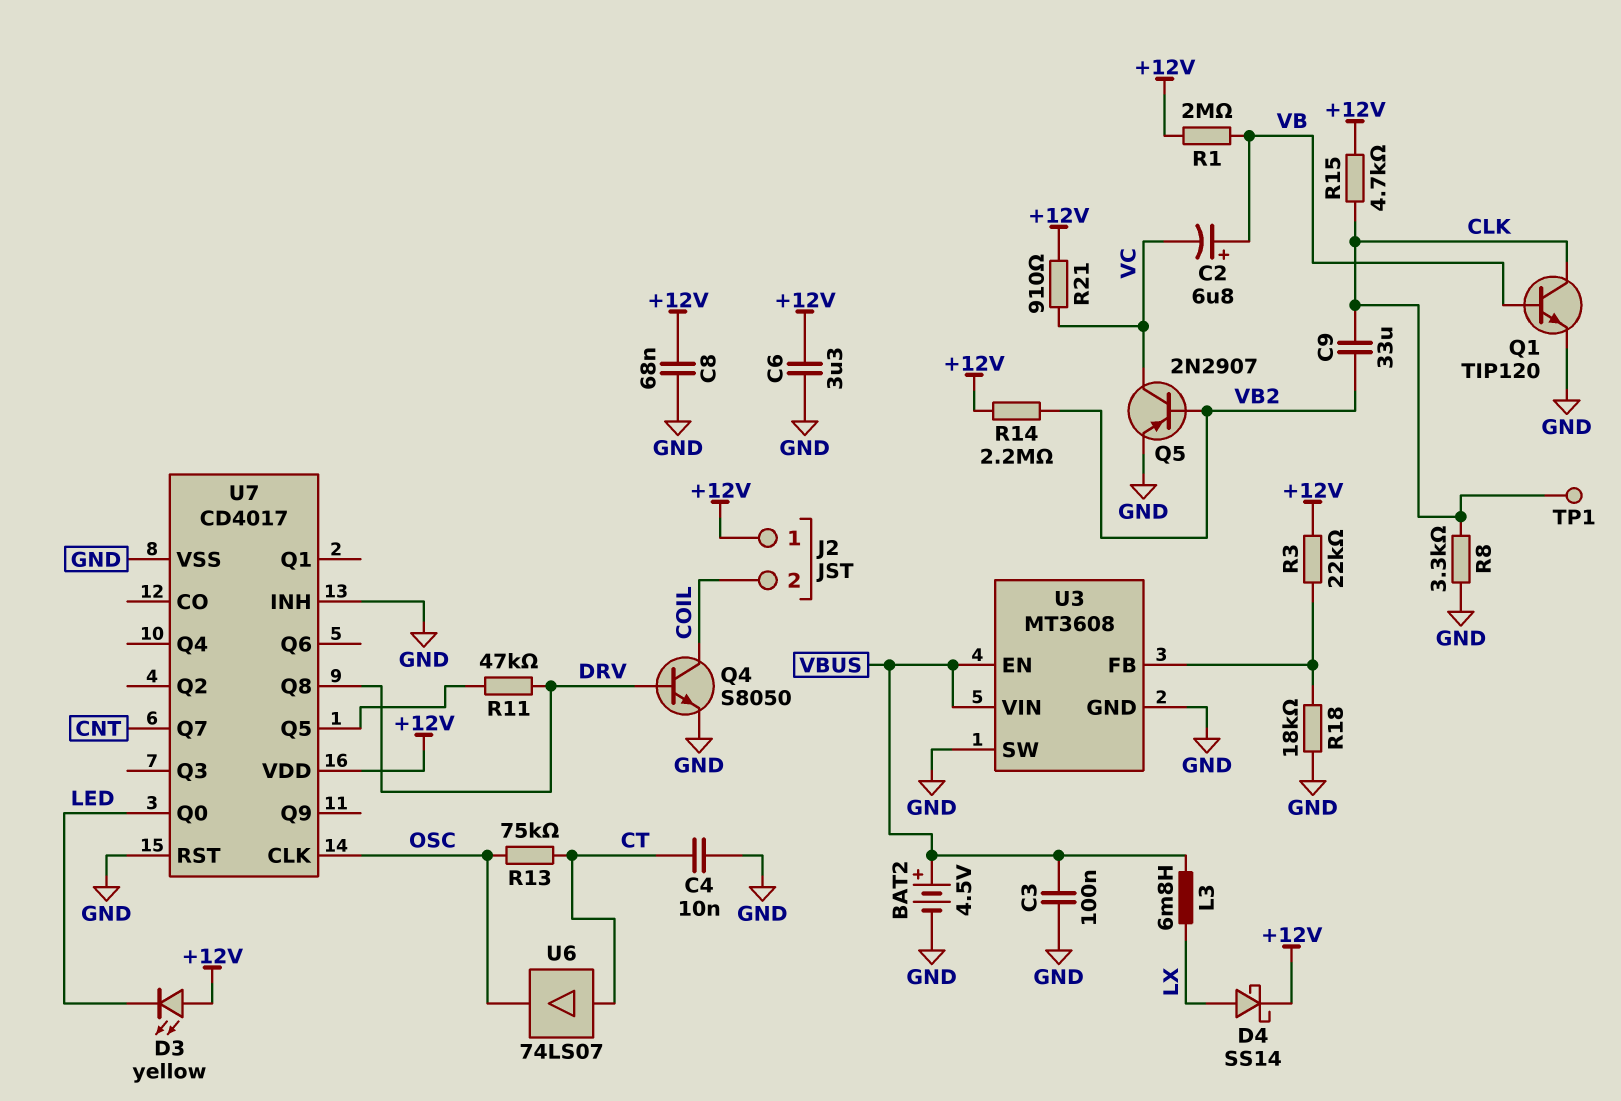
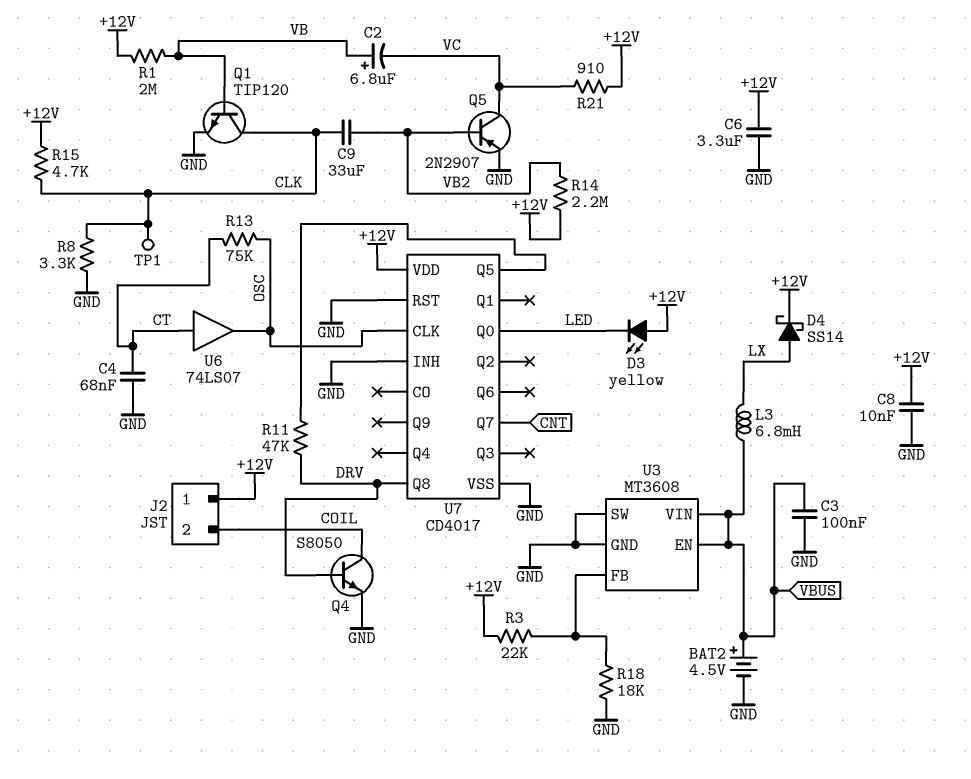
C4: 10nF (CT, GND) -> 68nF (CT, GND)
C8: 68nF (+12V, GND) -> 10nF (+12V, GND)

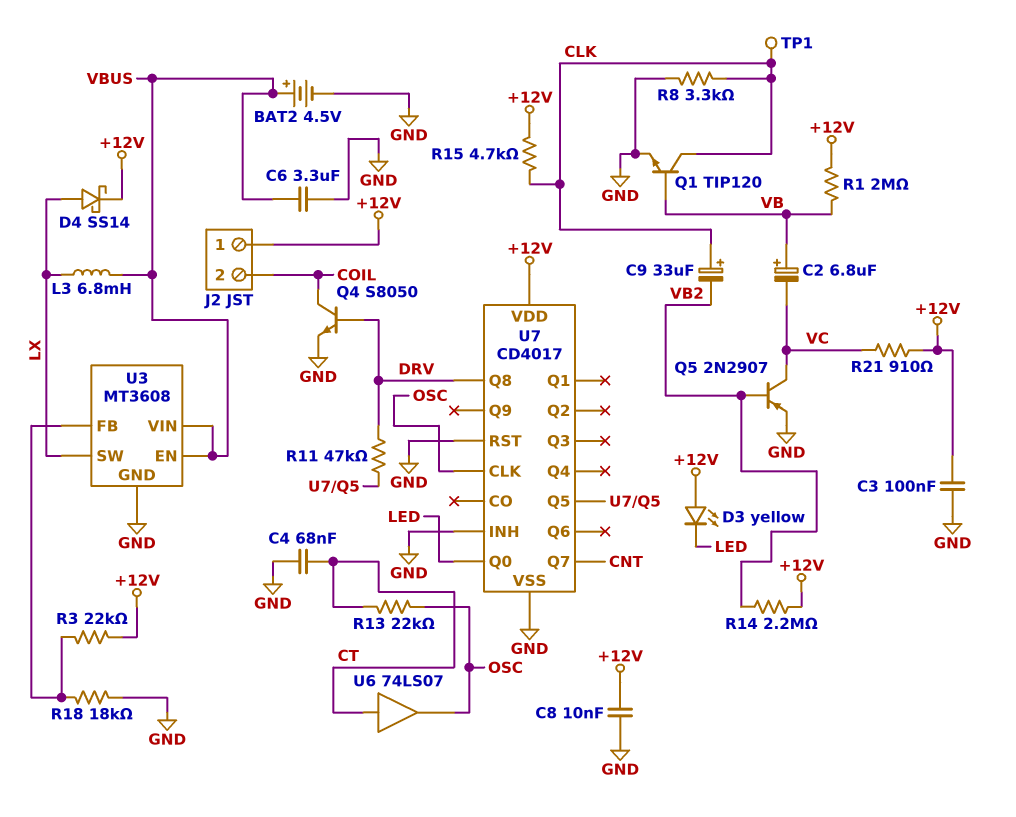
C3: 100nF (GND, VBUS) -> 100nF (+12V, GND)
C6: 3.3uF (+12V, GND) -> 3.3uF (GND, VBUS)
C9: 33uF (CLK, VB2) -> 33uF (plus CLK, minus VB2)
R13: 75k (CT, OSC) -> 22k (CT, OSC)
U3 pin SW: GND -> LX

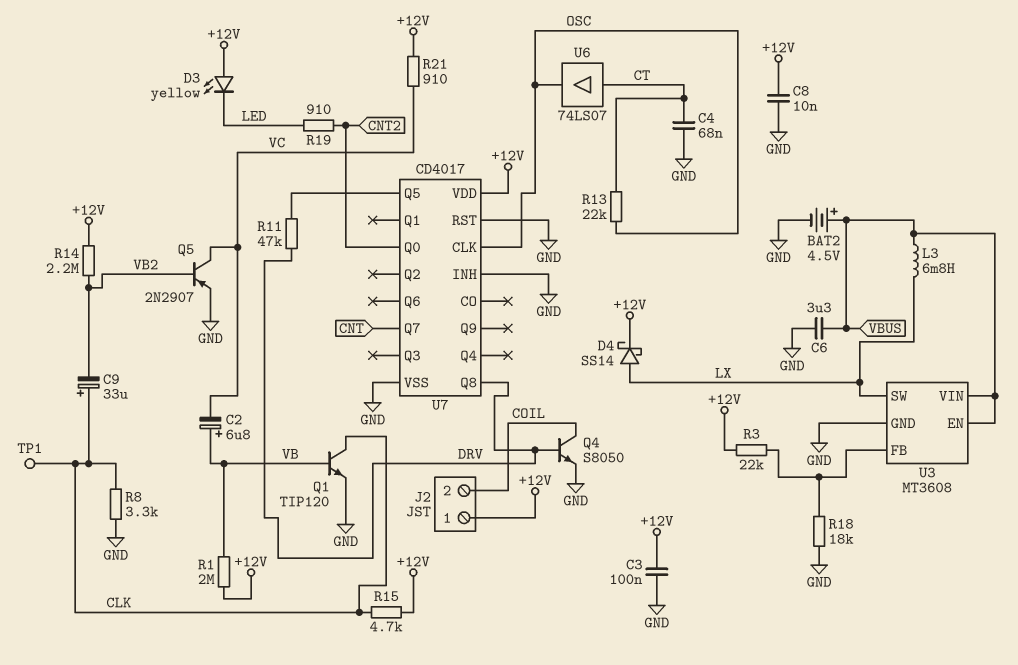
R19: none -> 910 (CNT2, LED)
U7 pin Q0: LED -> CNT2

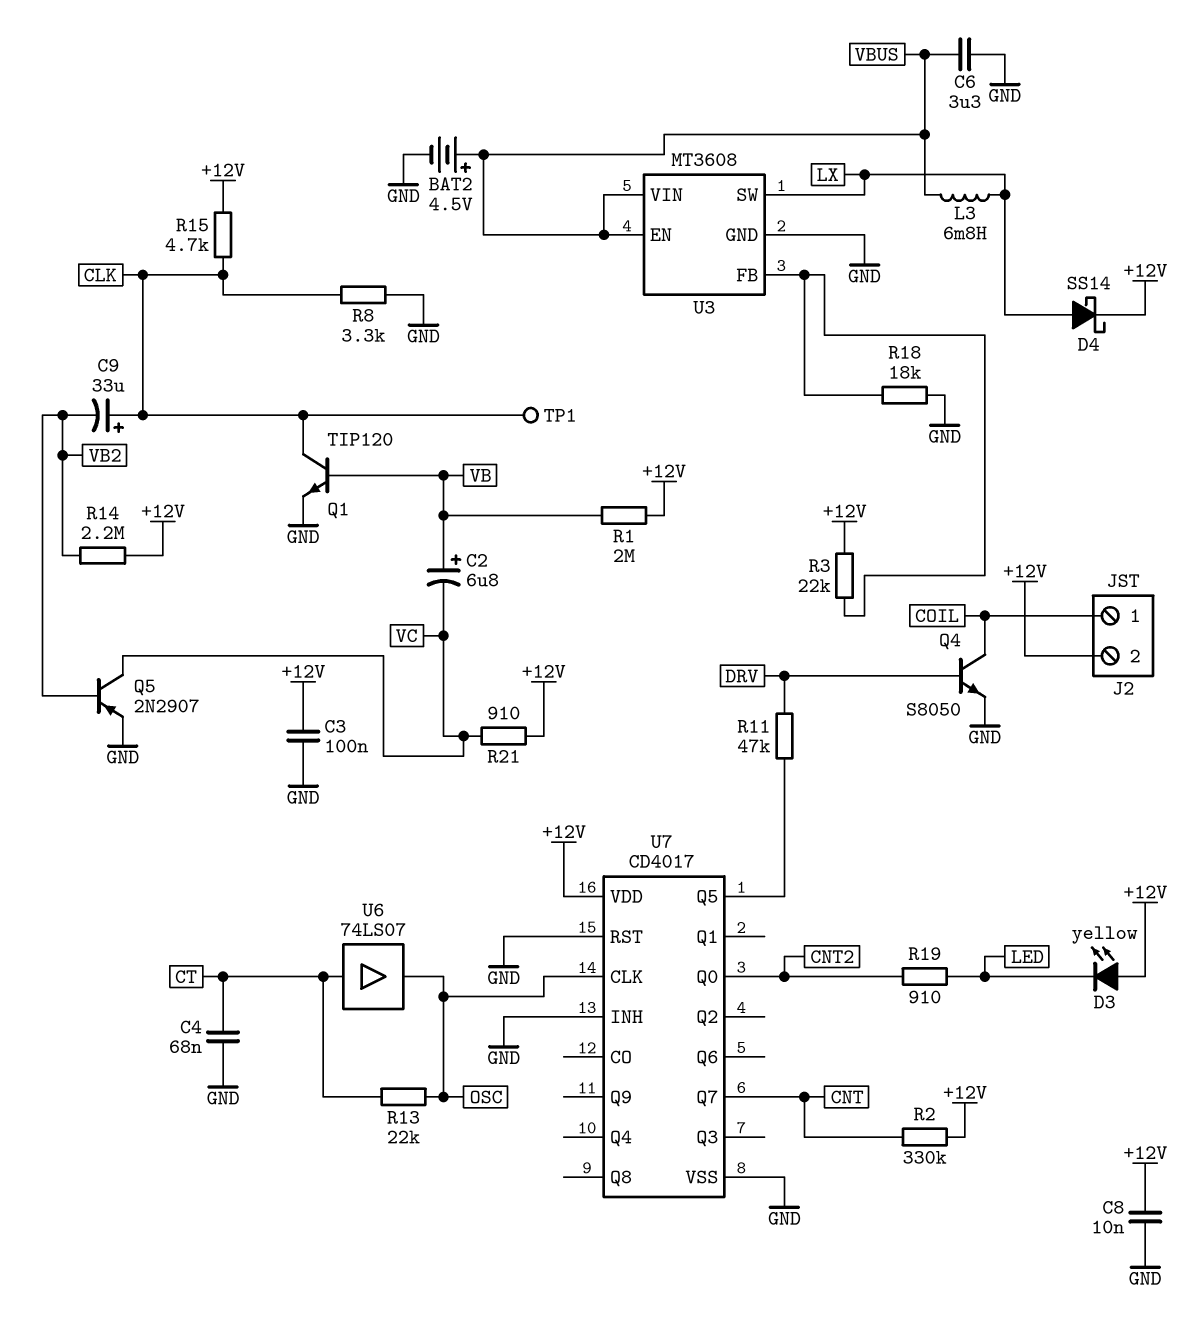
J2 pin 1: +12V -> COIL
J2 pin 2: COIL -> +12V
R2: none -> 330k (+12V, CNT)
U7 pin Q8: DRV -> none

